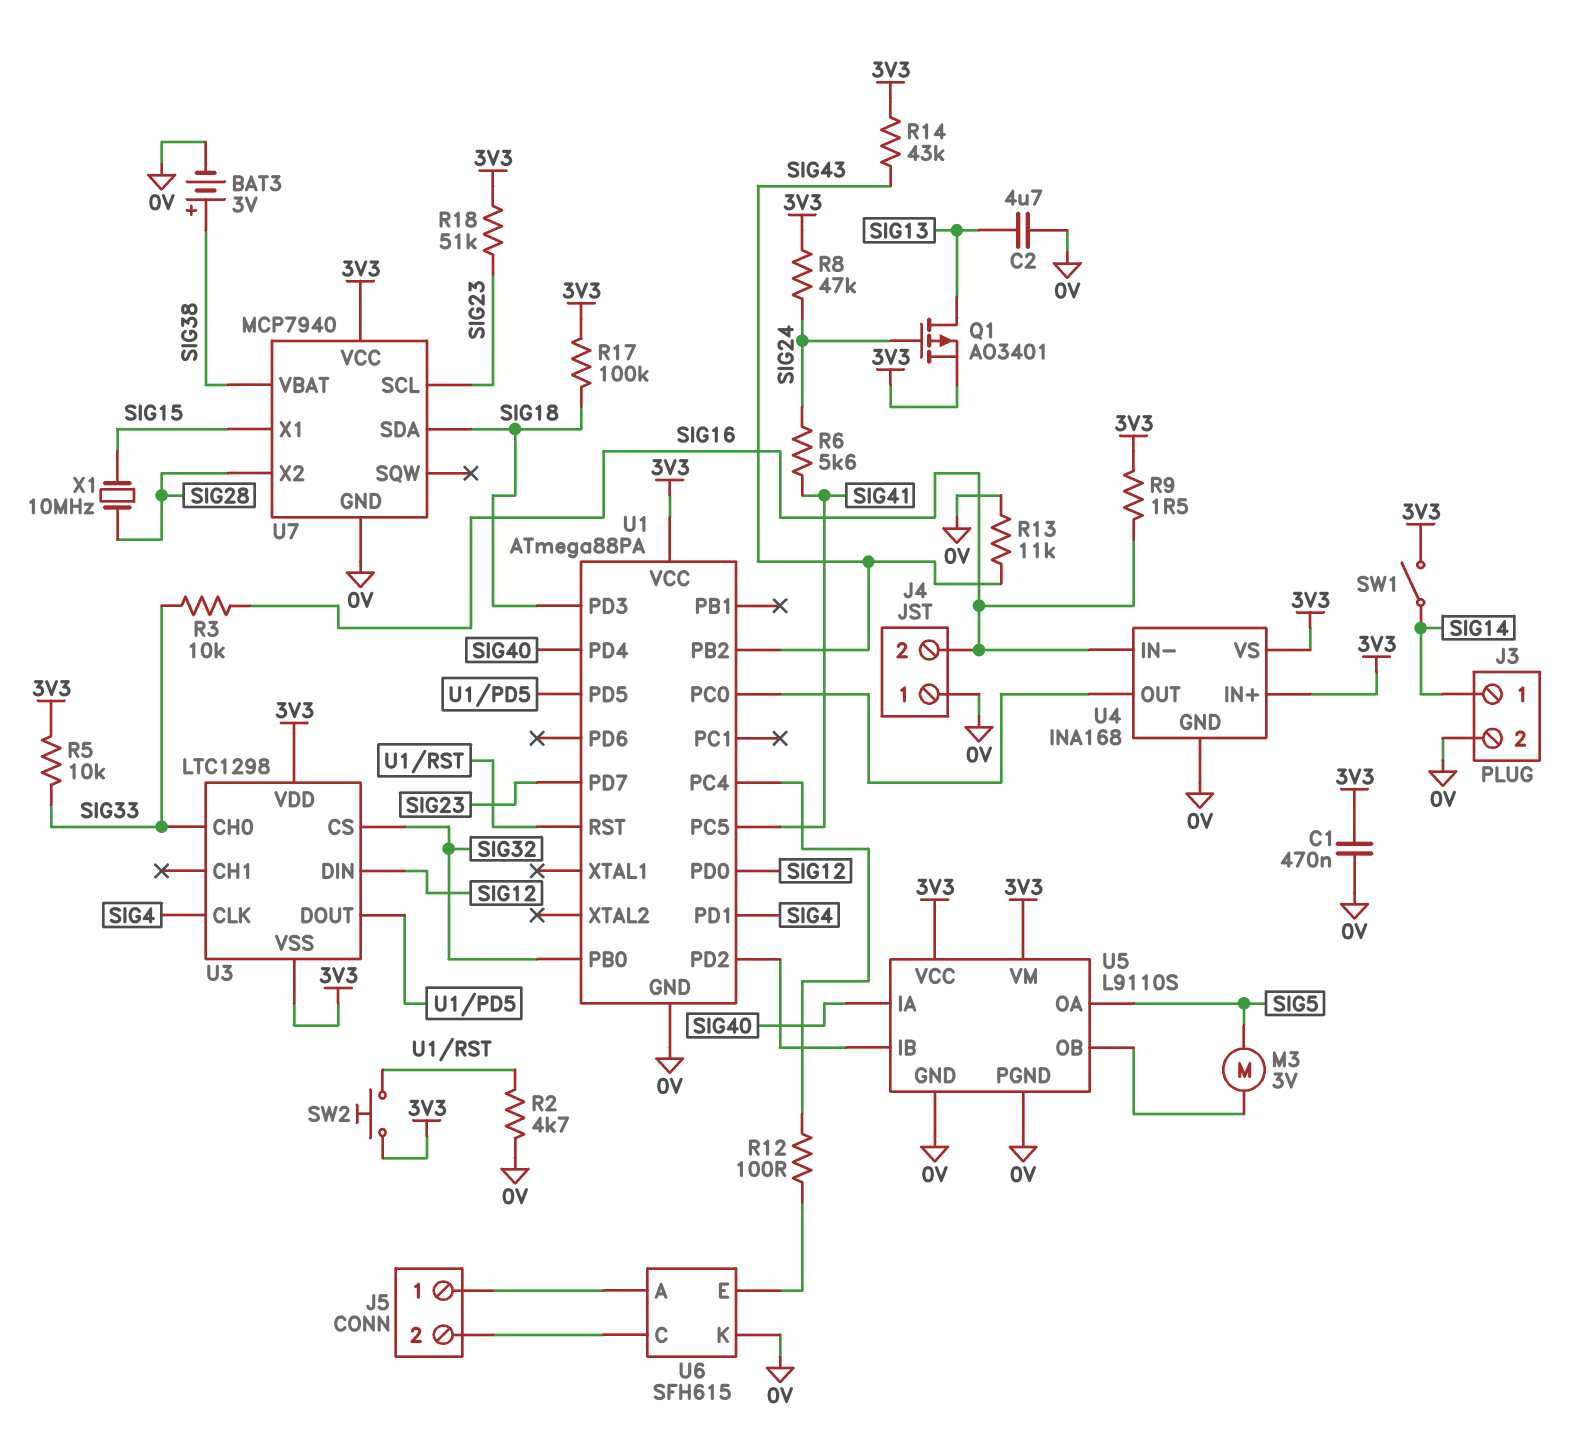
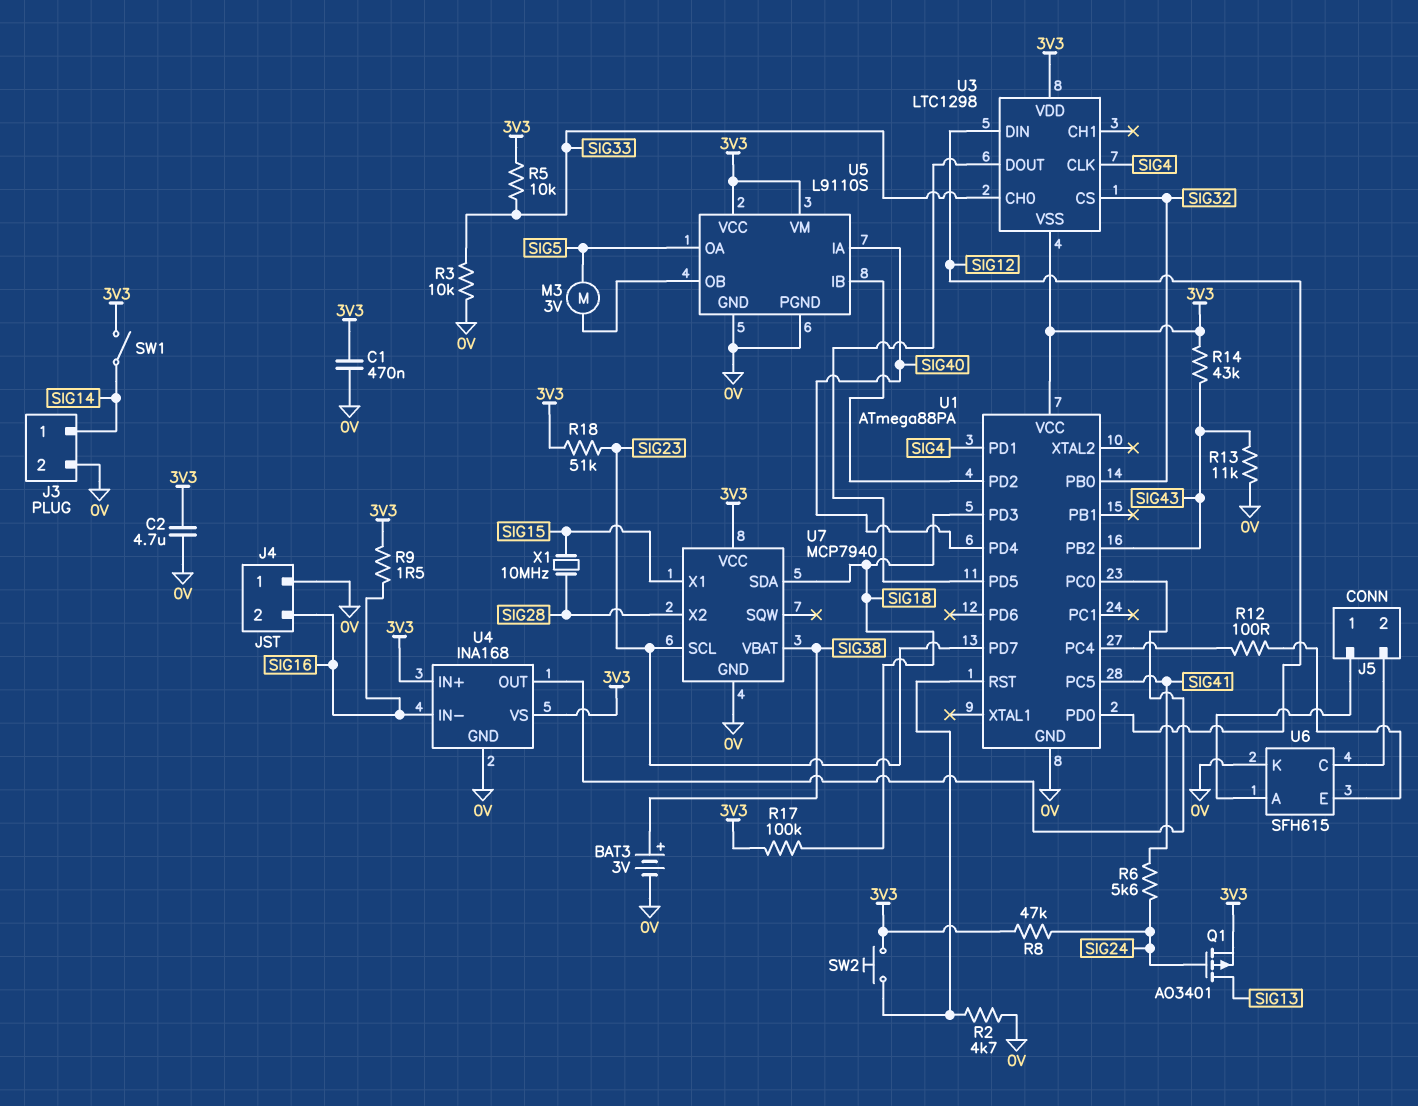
C2: 4.7uF (0V, SIG13) -> 4.7uF (0V, 3V3)
R3: 10k (SIG16, SIG33) -> 10k (0V, SIG33)

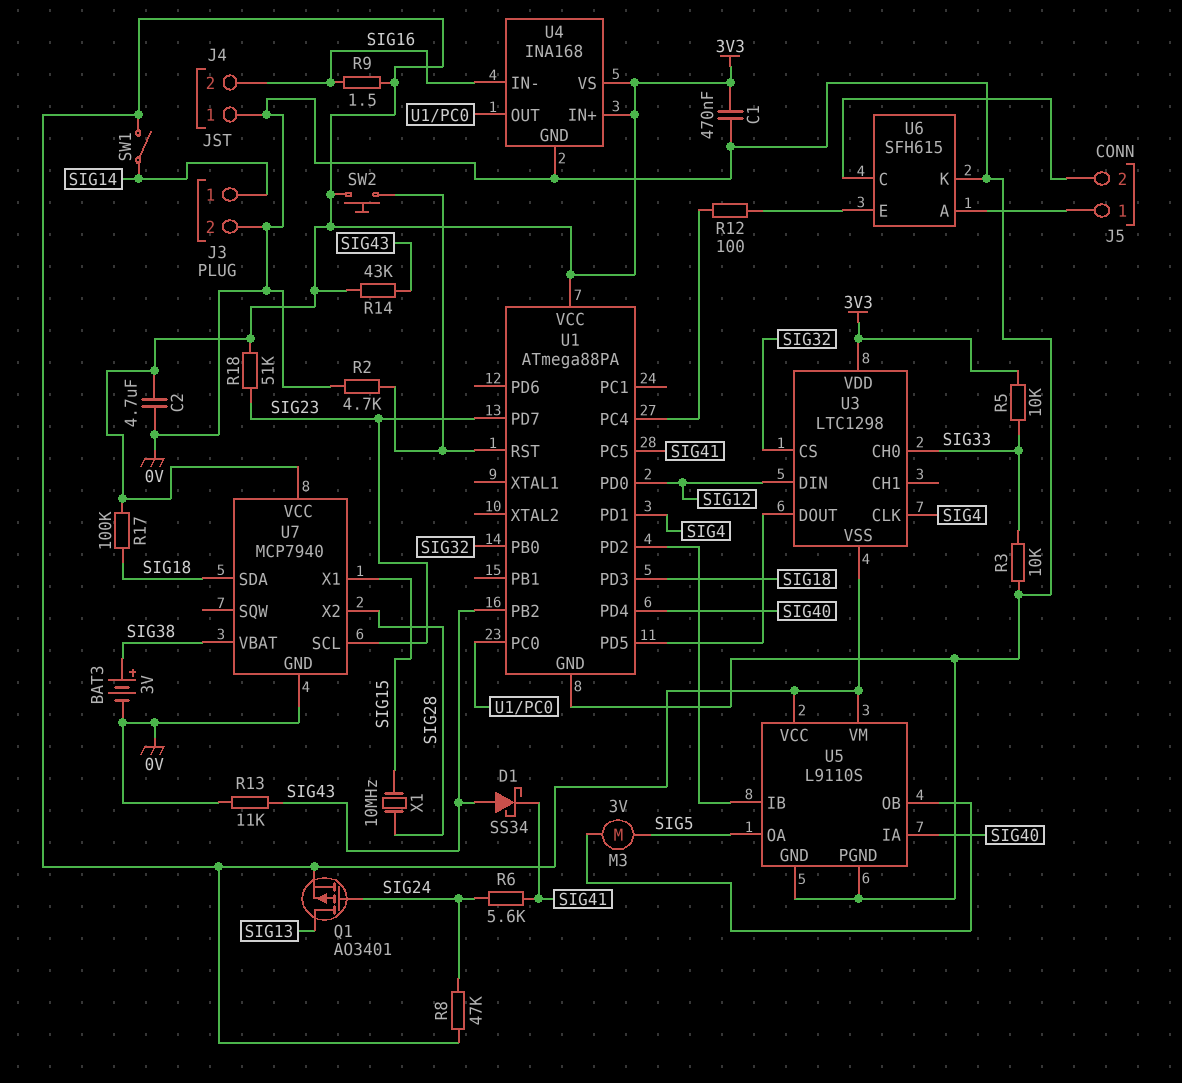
D1: none -> schottky SS34 (A SIG43, K SIG41)

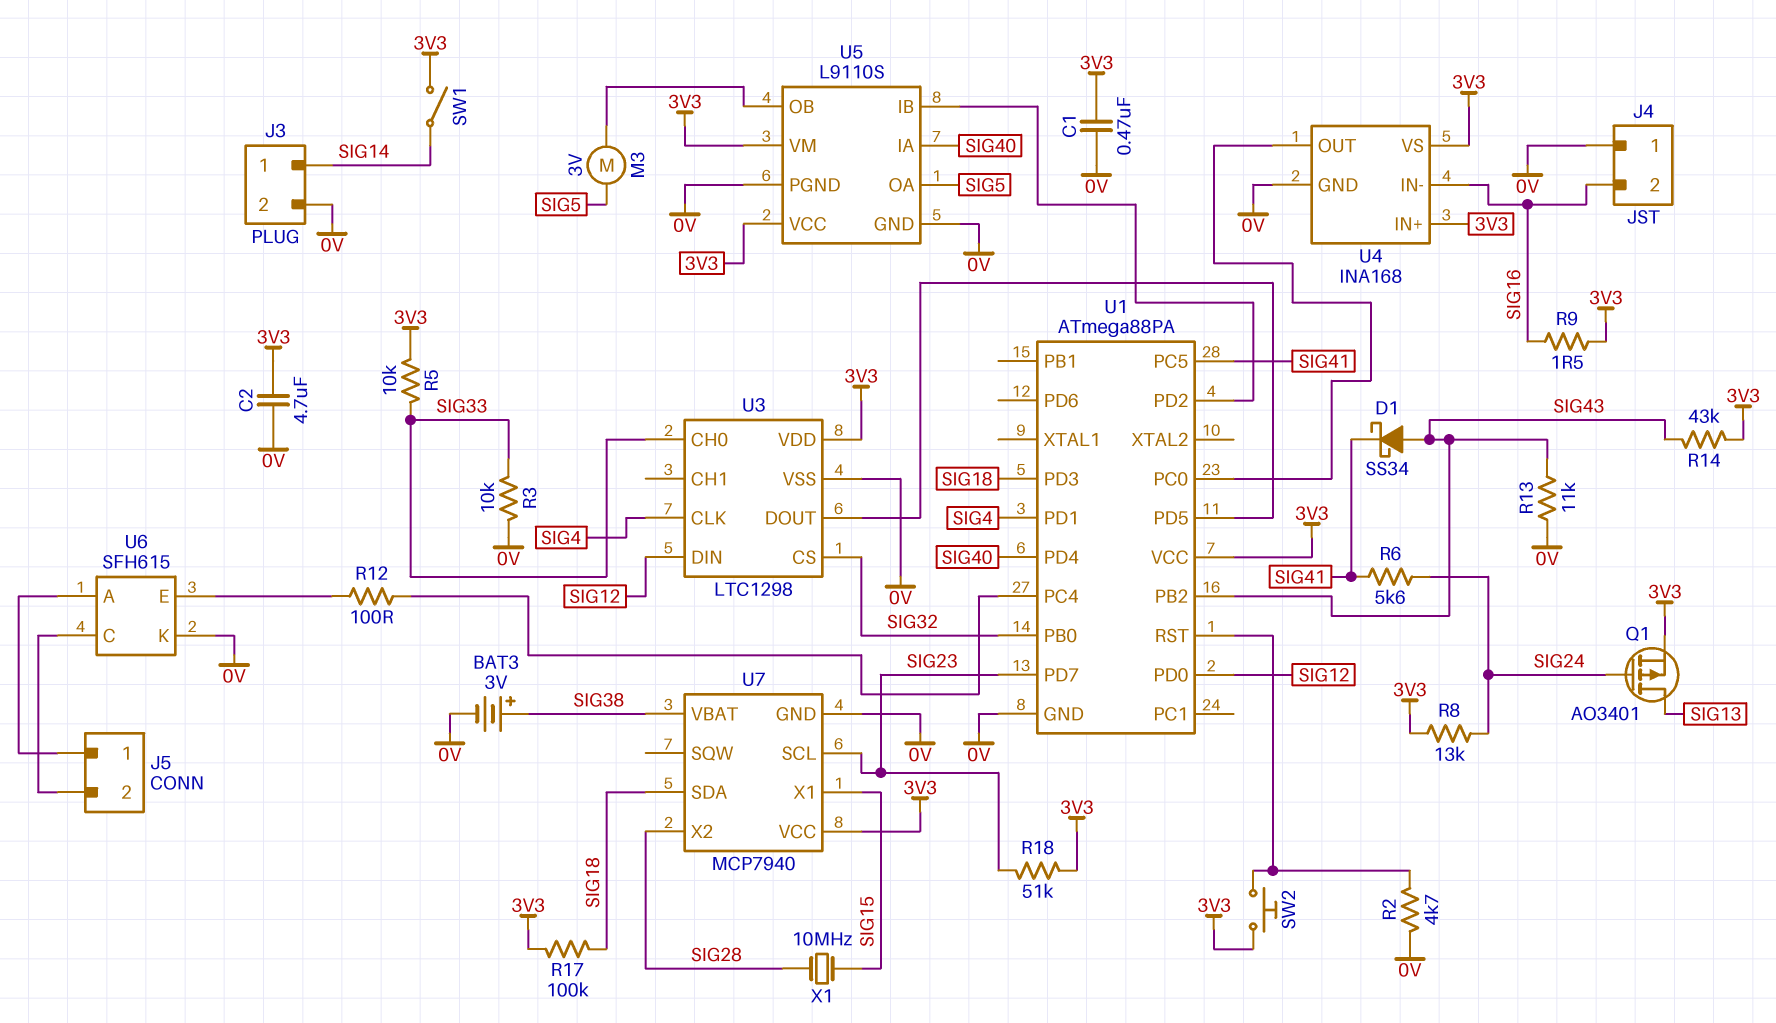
R8: 47k (3V3, SIG24) -> 13k (3V3, SIG24)
U3 pin VSS: 3V3 -> 0V

